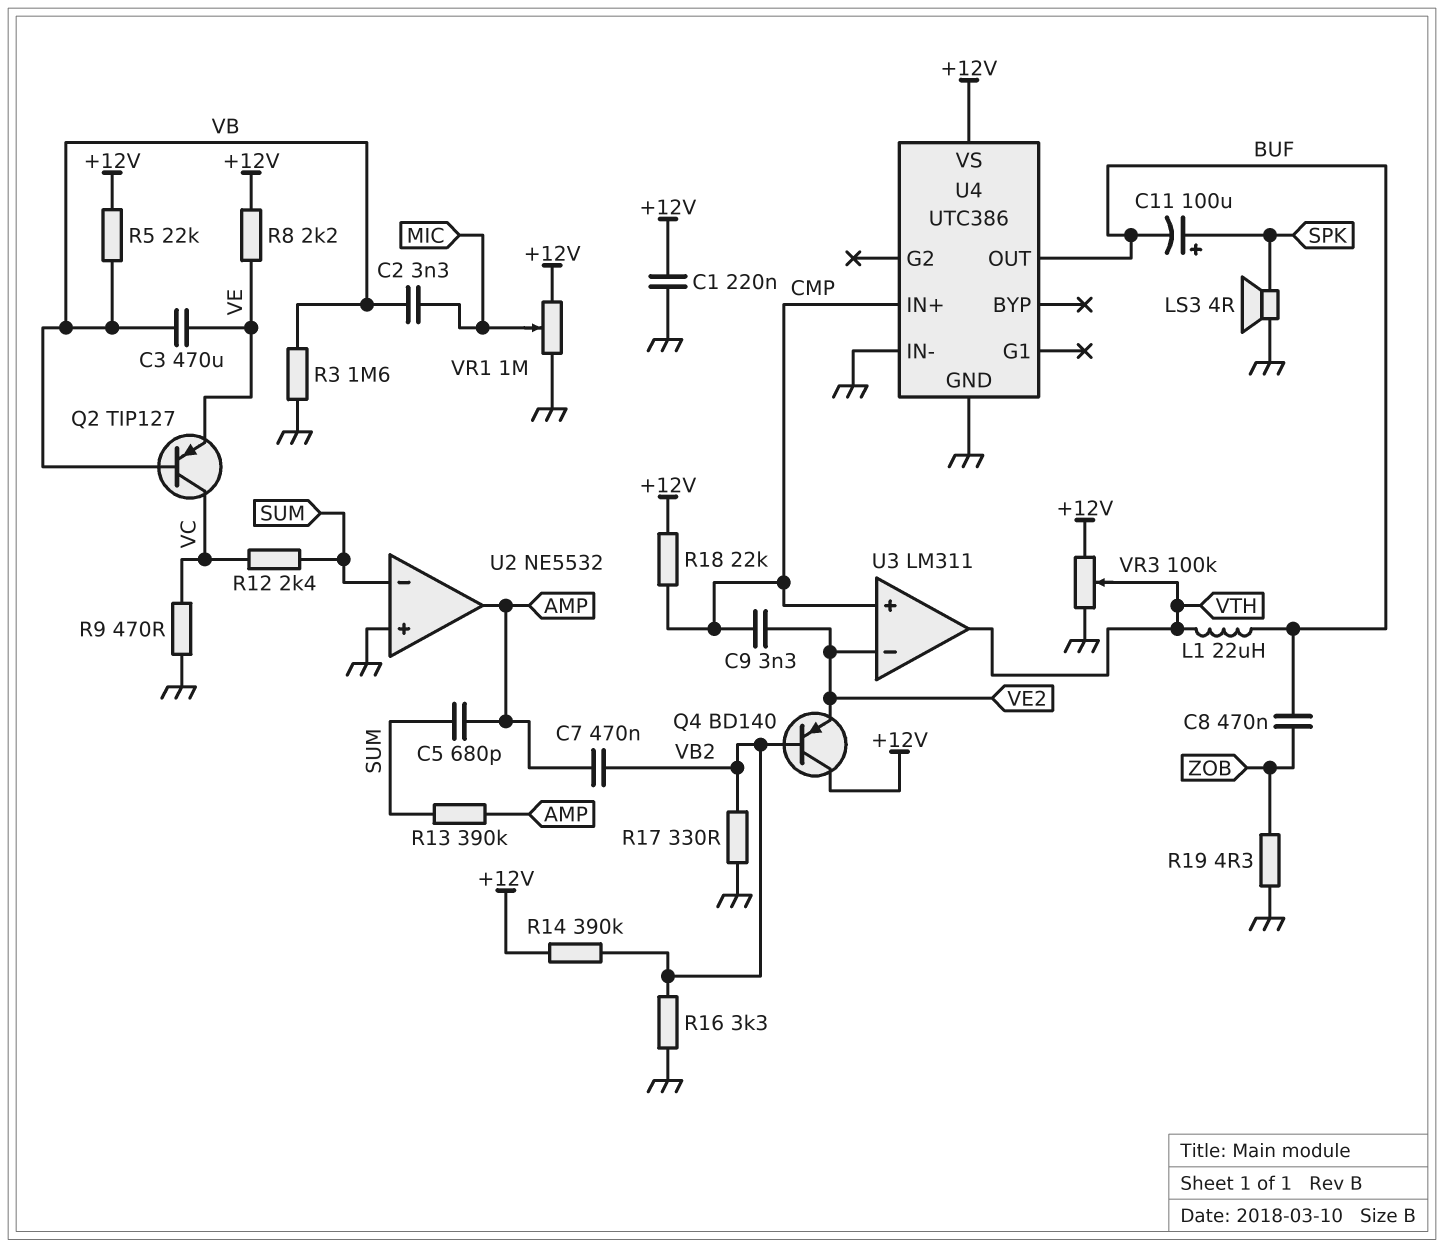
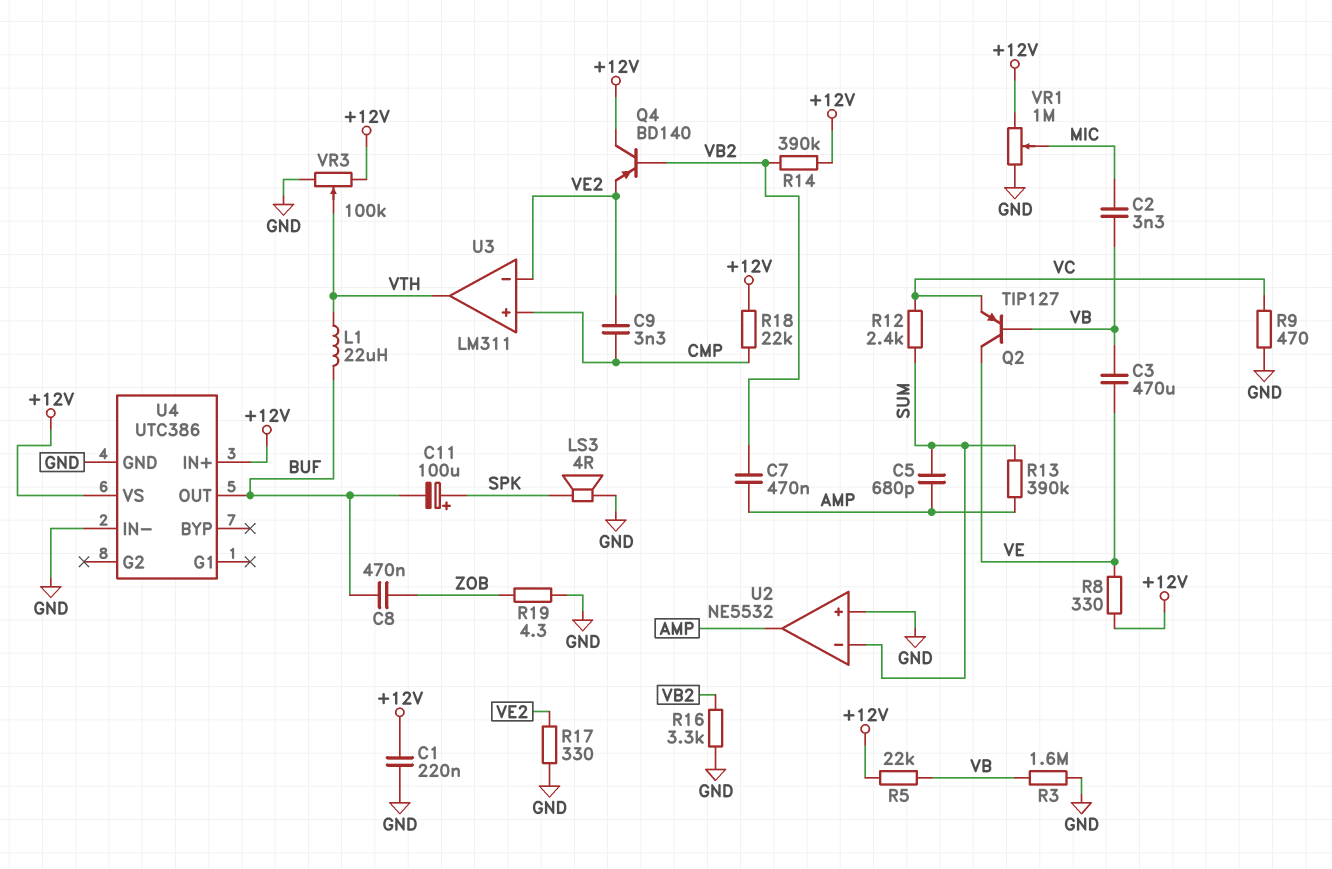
Q2: PNP TIP127 (B VB, C VC, E VE) -> PNP TIP127 (B VB, C VE, E VC)
R8: 2.2k (+12V, VE) -> 330 (+12V, VE)
R17: 330 (GND, VB2) -> 330 (GND, VE2)
U4 pin IN+: CMP -> +12V

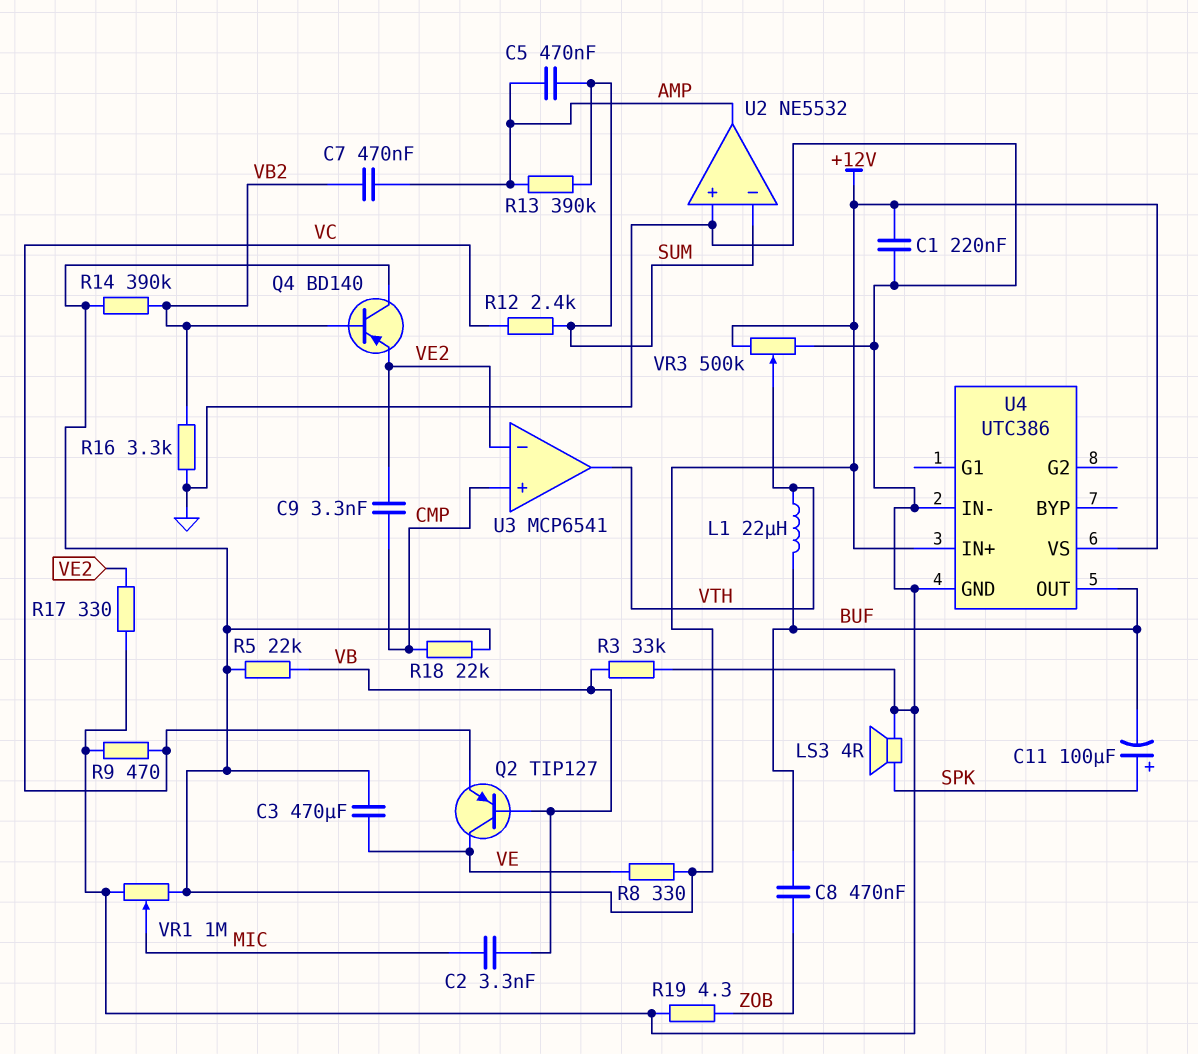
C3: 470uF (VB, VE) -> 470uF (+12V, VE)
C5: 680pF (AMP, SUM) -> 470nF (AMP, SUM)
R3: 1.6M (GND, VB) -> 33k (GND, VB)
U3: LM311 -> MCP6541
VR3: 100k (+12V, GND, wiper VTH) -> 500k (+12V, GND, wiper VTH)

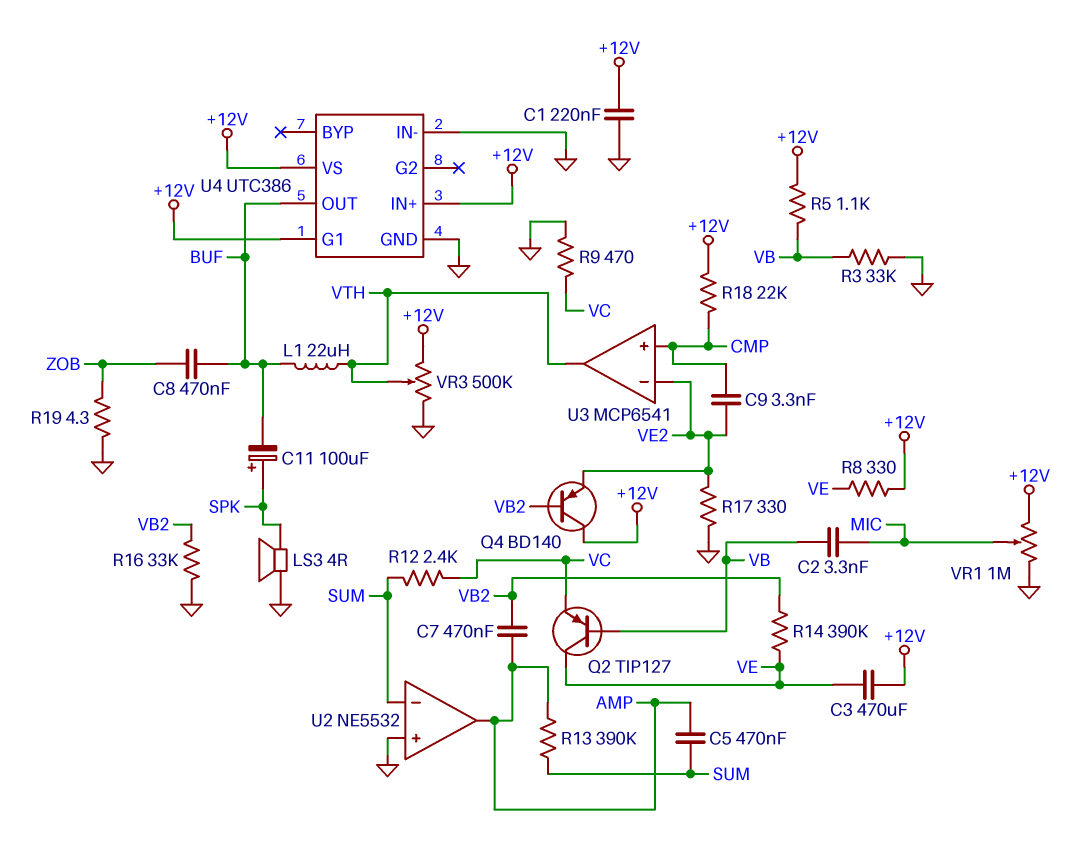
R5: 22k (+12V, VB) -> 1.1k (+12V, VB)
R14: 390k (+12V, VB2) -> 390k (VB2, VE)
R16: 3.3k (GND, VB2) -> 33k (GND, VB2)
U4 pin G1: none -> +12V

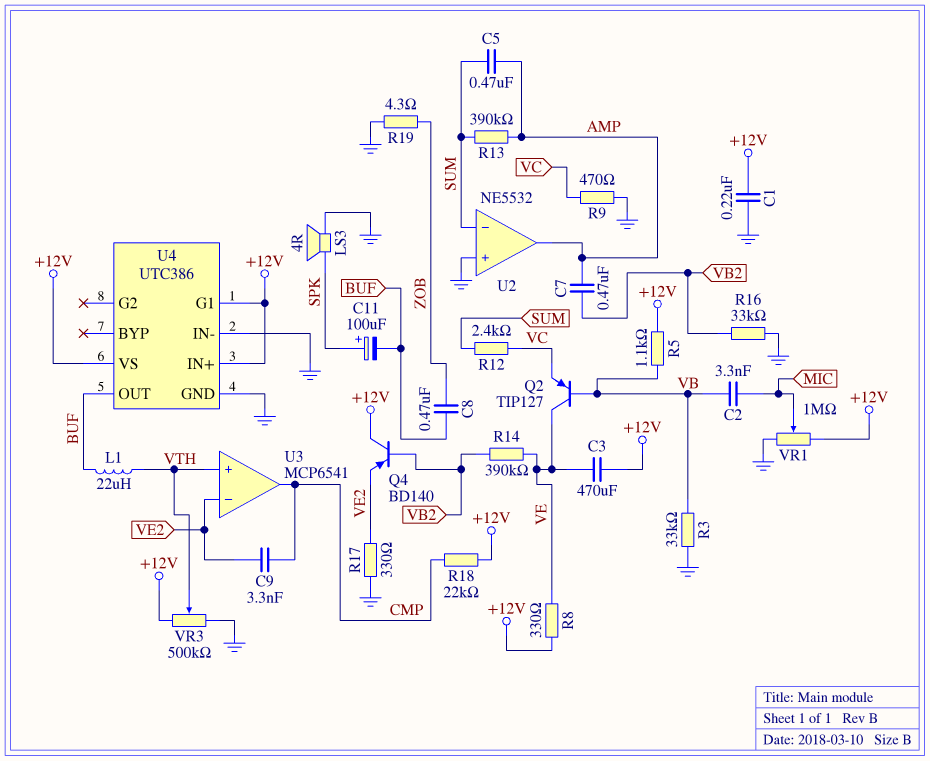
U3 pin in+: CMP -> VTH
U3 pin out: VTH -> CMP

